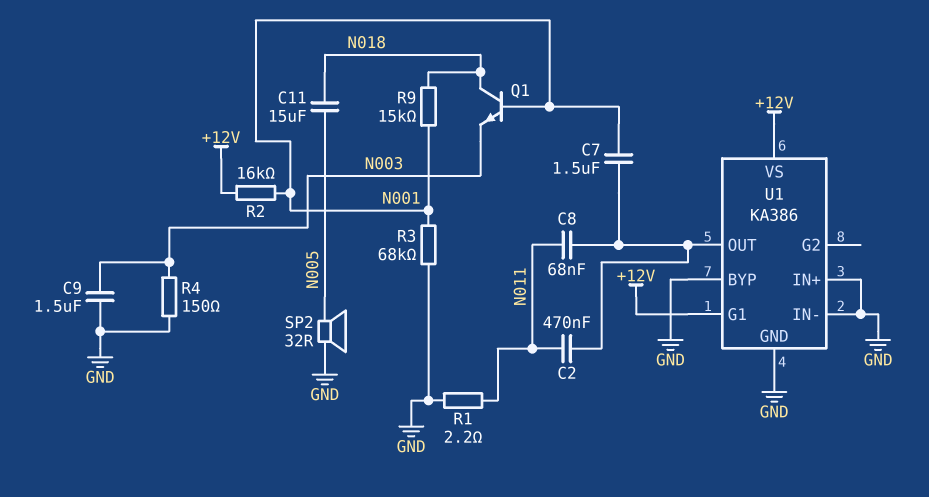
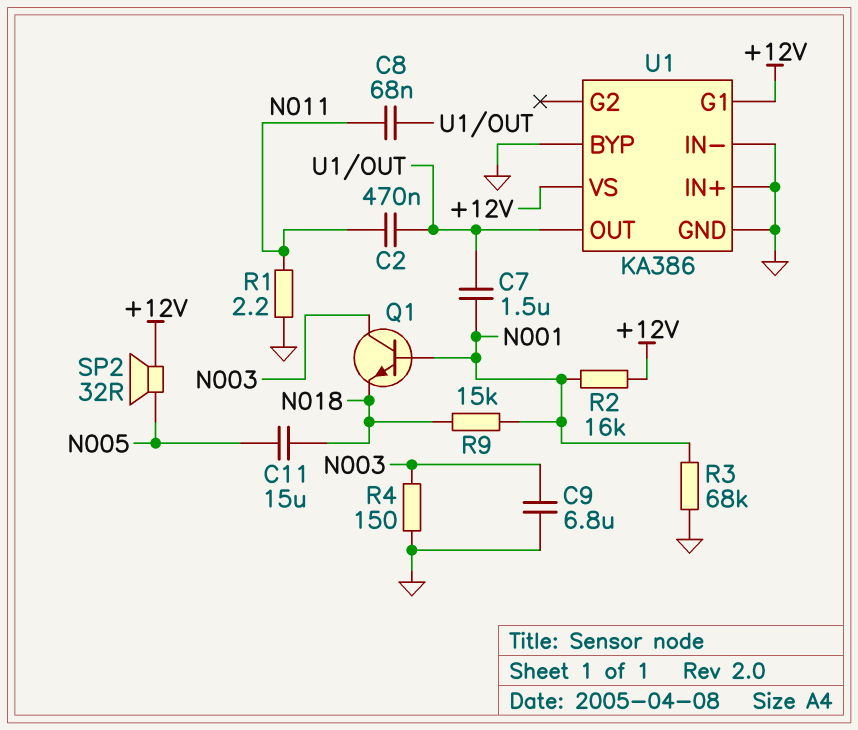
C9: 1.5uF (GND, N003) -> 6.8uF (GND, N003)
Q1: NPN (B N001, C N018, E N003) -> NPN (B N001, C N003, E N018)
SP2: speaker 32R (GND, N005) -> speaker 32R (+12V, N005)

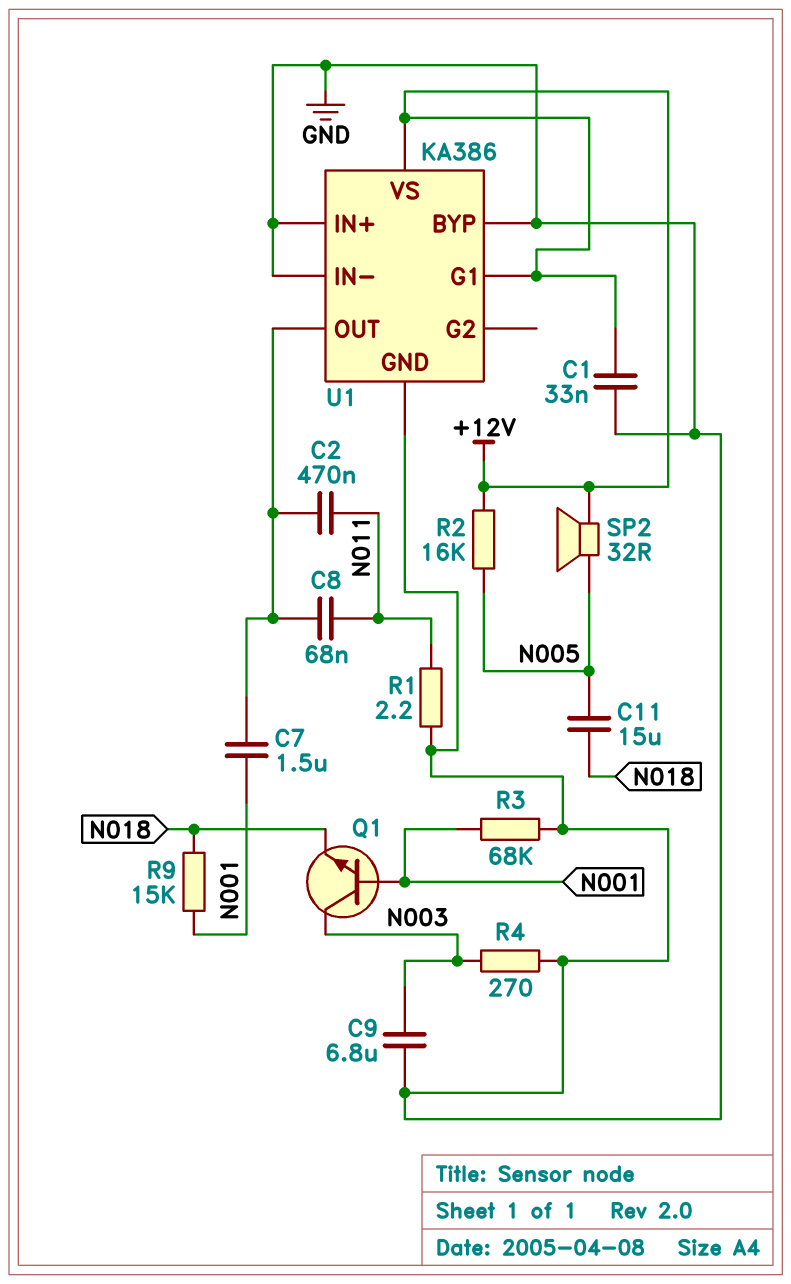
C1: none -> 33nF (+12V, GND)
R2: 16k (+12V, N001) -> 16k (+12V, N005)
R4: 150 (GND, N003) -> 270 (GND, N003)

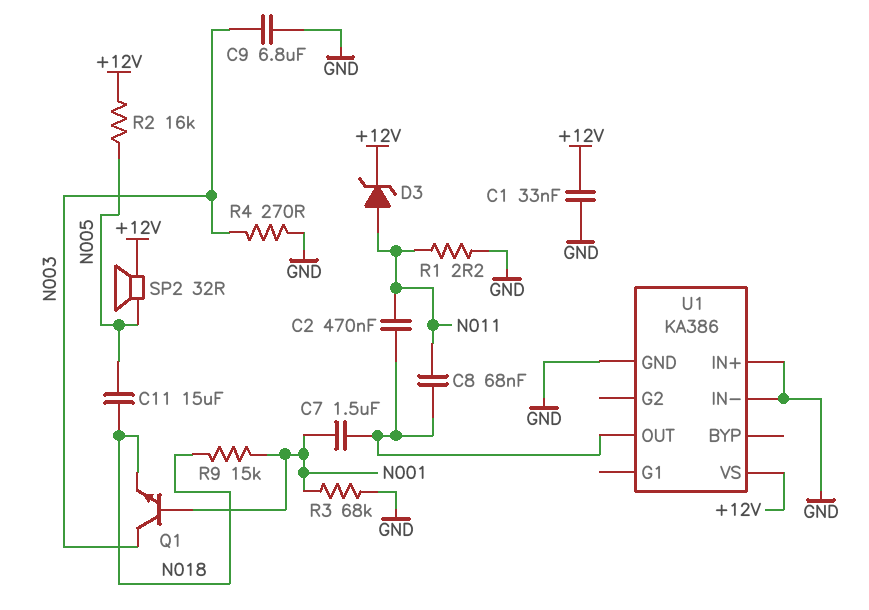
D3: none -> zener (A N011, K +12V)
U1 pin BYP: GND -> none
U1 pin G1: +12V -> none

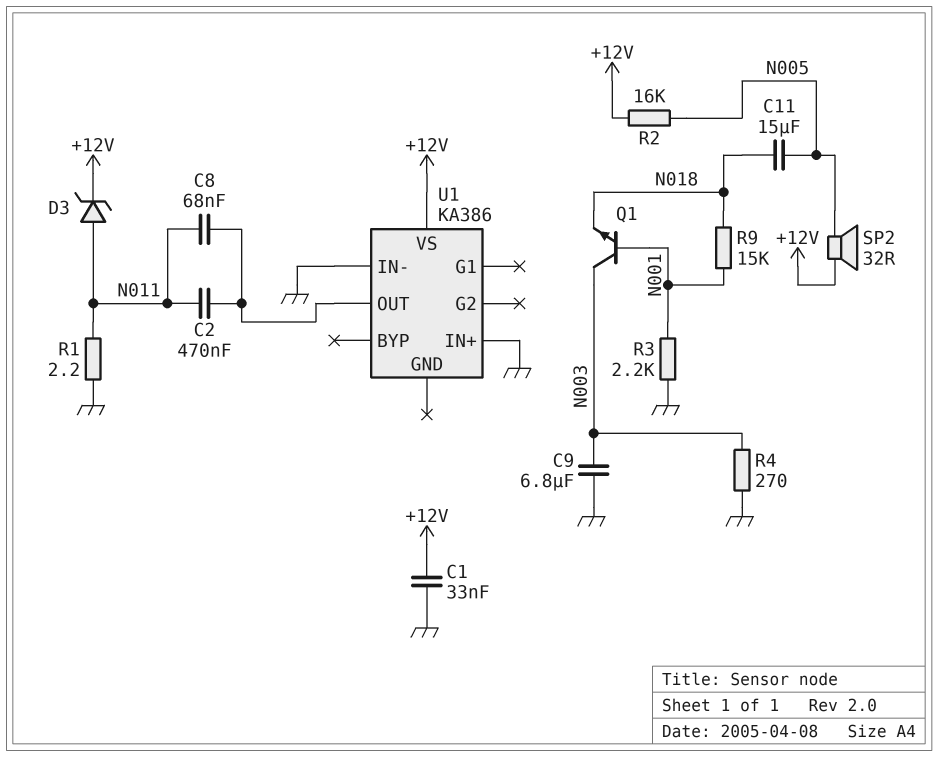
C7: 1.5uF (N001, U1/OUT) -> none
R3: 68k (GND, N001) -> 2.2k (GND, N001)
U1 pin GND: GND -> none

